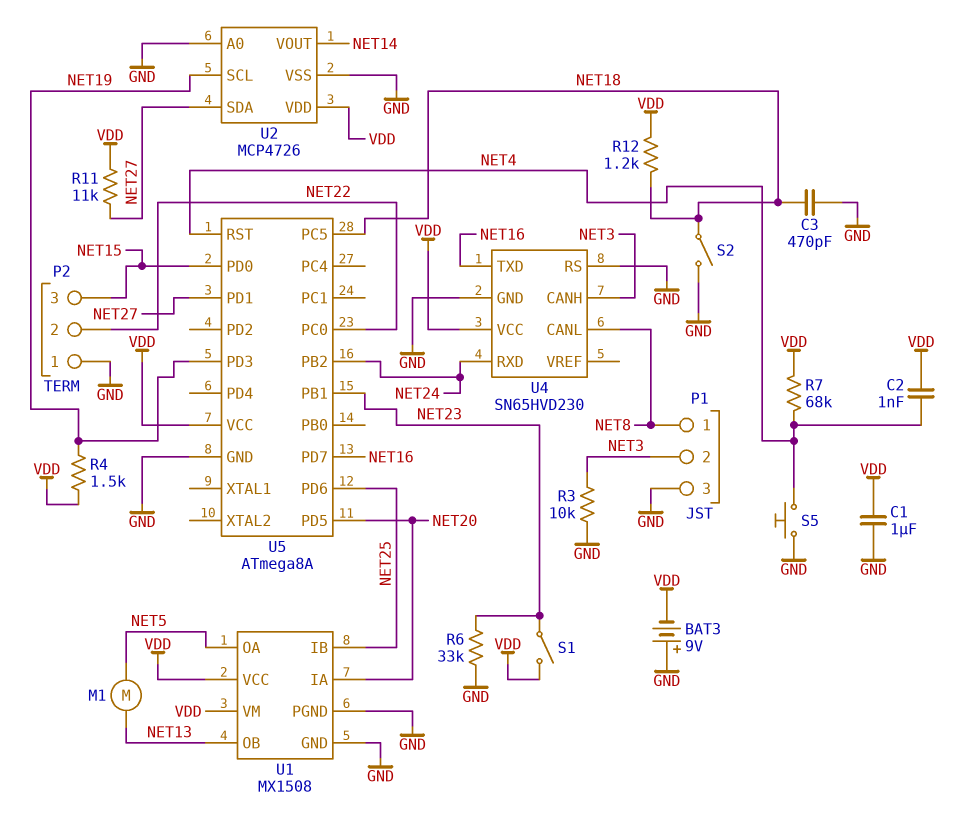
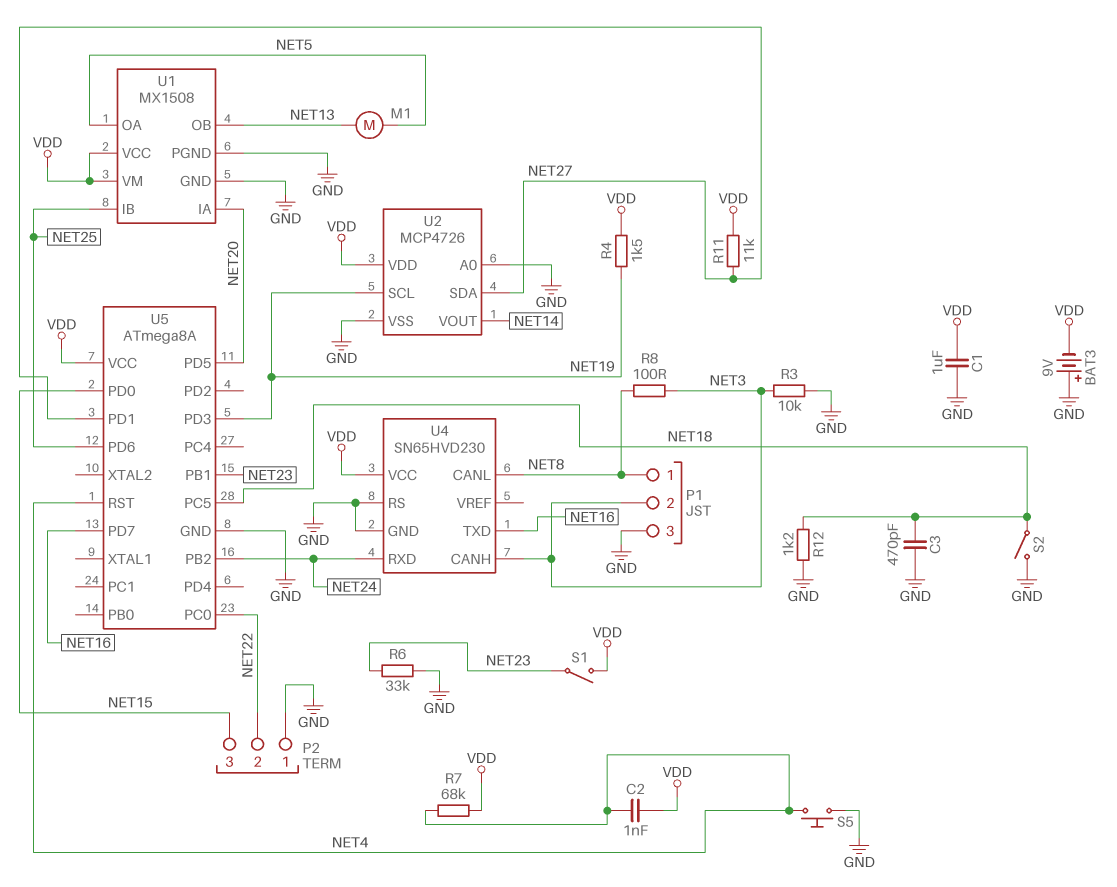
R8: none -> 100 (NET3, NET8)
R12: 1.2k (NET18, VDD) -> 1.2k (GND, NET18)

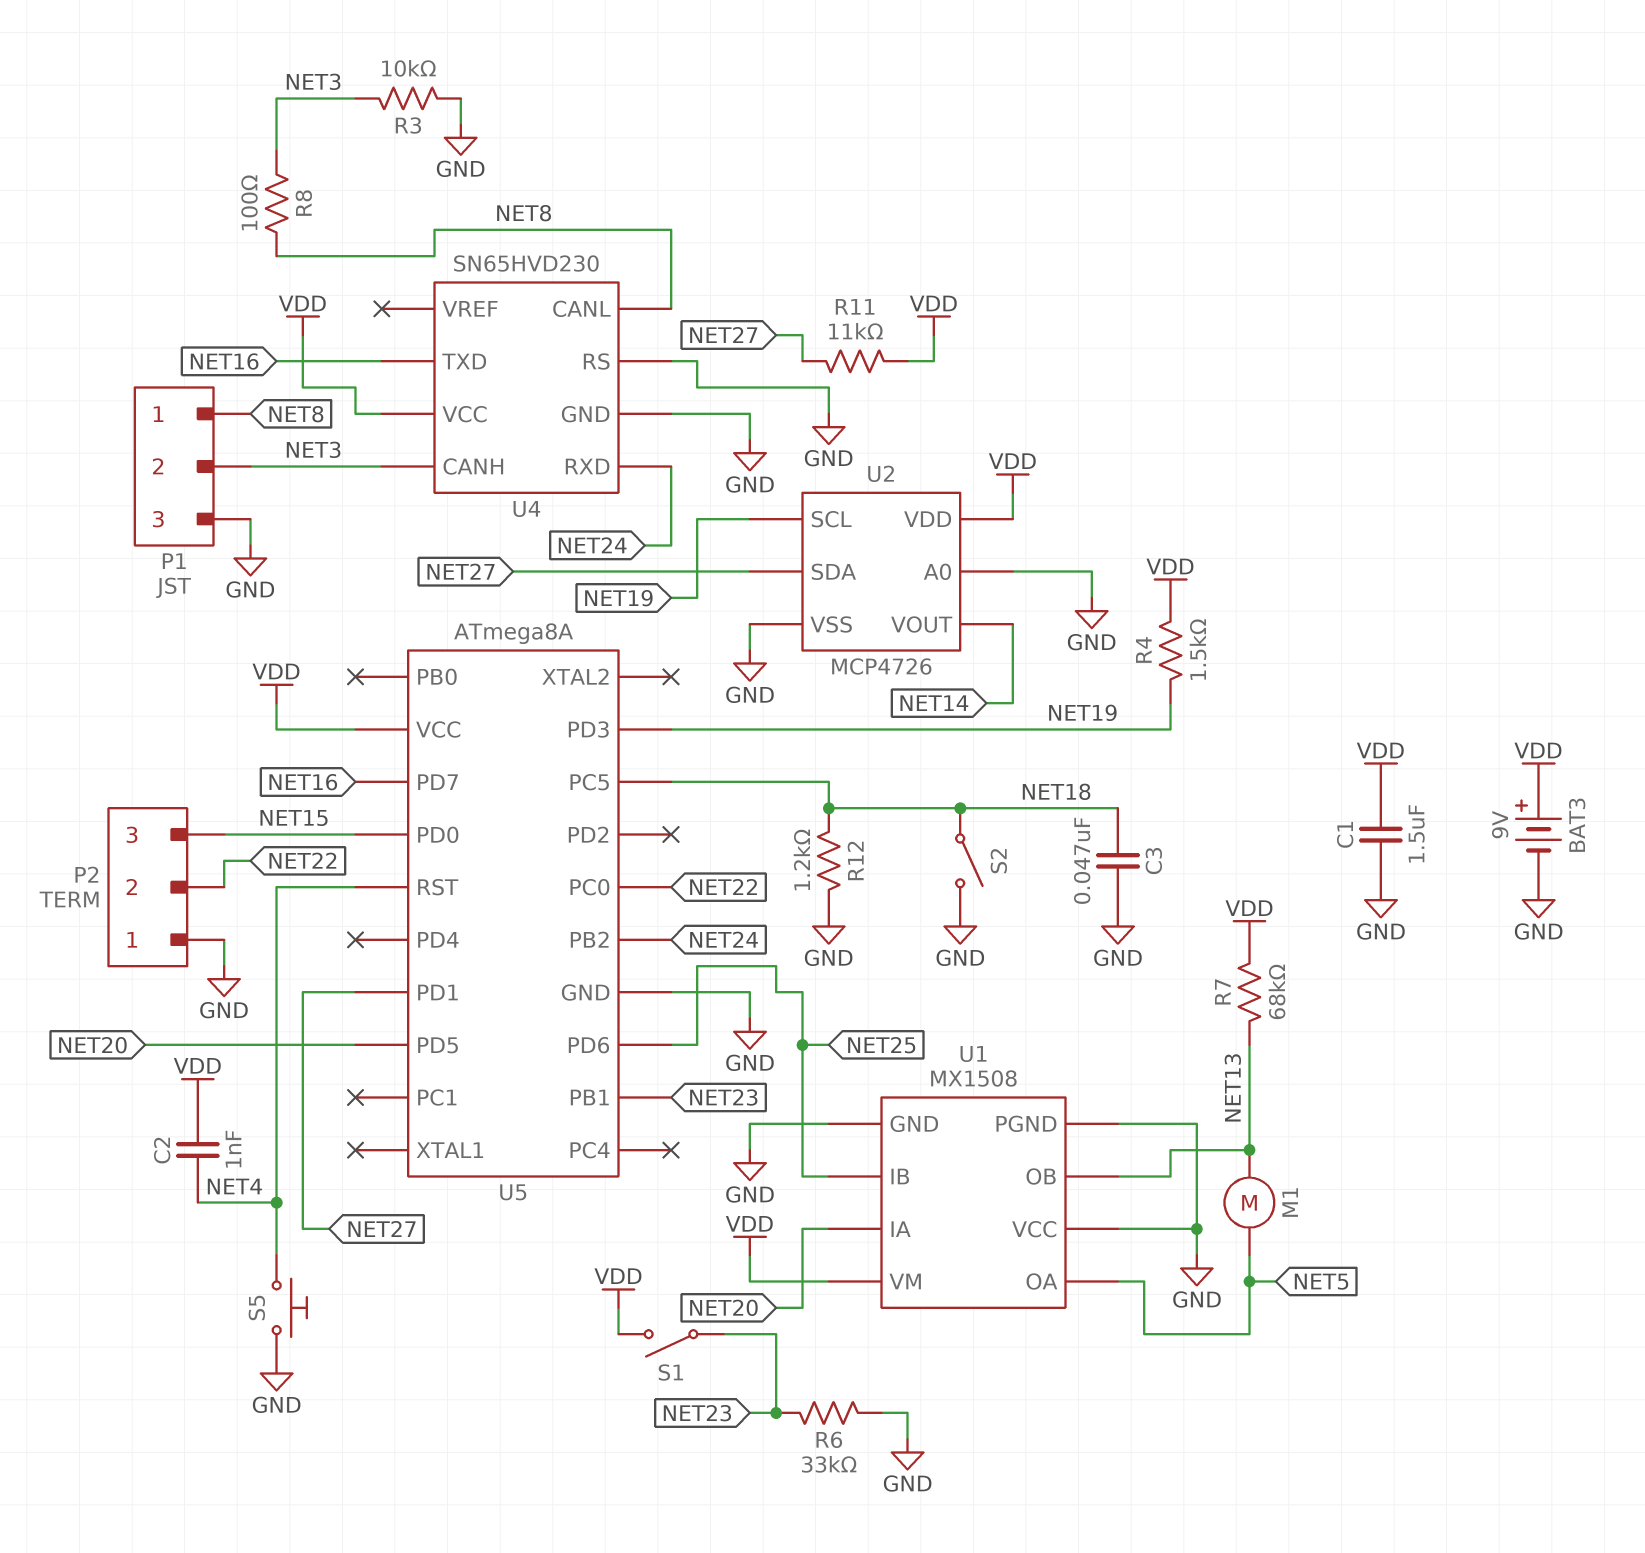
BAT3: 9V (plus GND, minus VDD) -> 9V (plus VDD, minus GND)
C1: 1uF (GND, VDD) -> 1.5uF (GND, VDD)
C3: 470pF (GND, NET18) -> 47nF (GND, NET18)
R7: 68k (NET4, VDD) -> 68k (NET13, VDD)
U1 pin VCC: VDD -> GND

